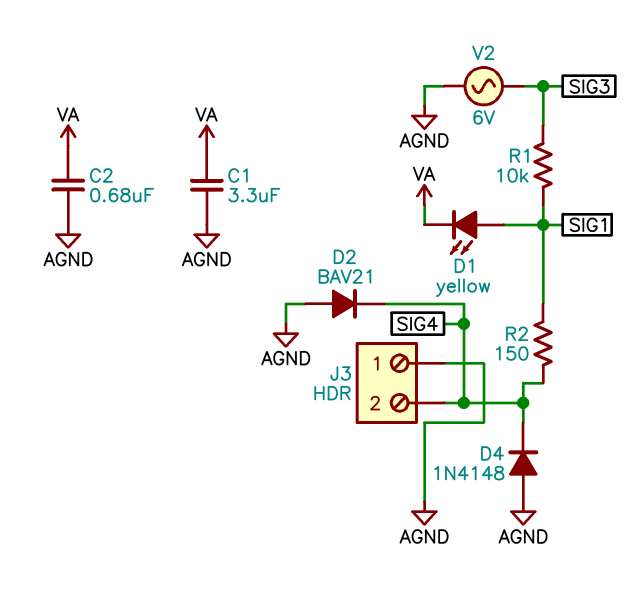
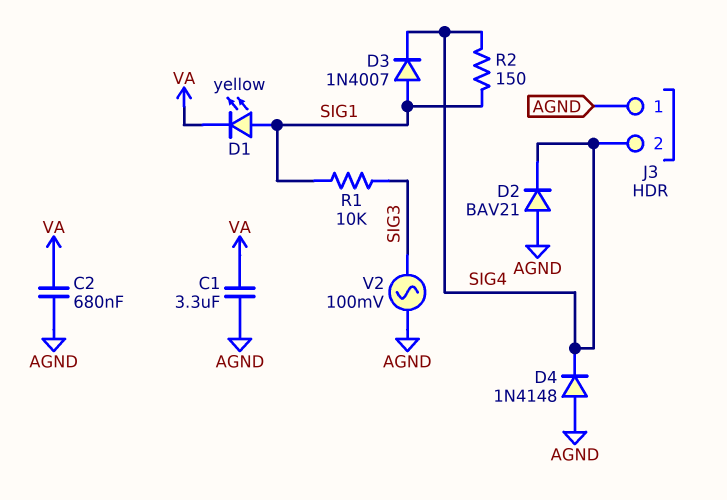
D3: none -> diode 1N4007 (A SIG1, K SIG4)
V2: AC 6V (AGND, SIG3) -> AC 100mV (AGND, SIG3)

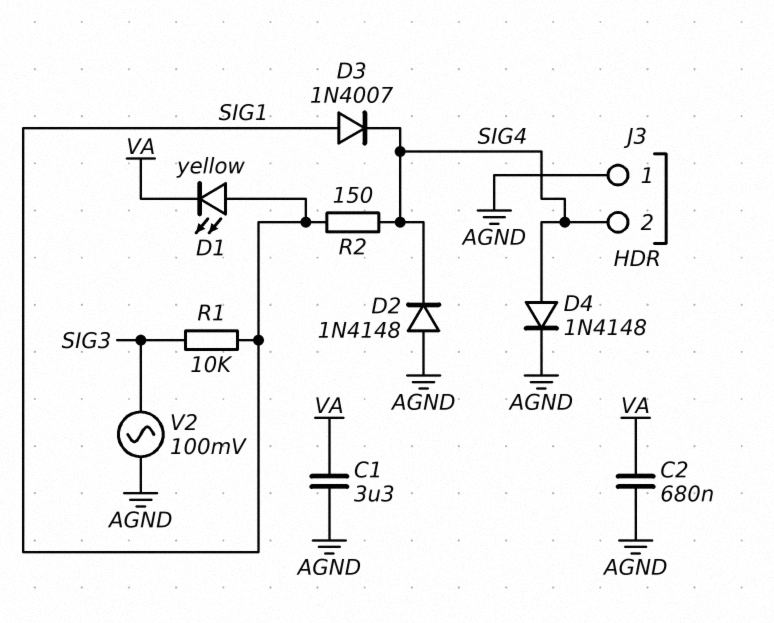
D2: diode BAV21 (A AGND, K SIG4) -> diode 1N4148 (A AGND, K SIG4)
D4: diode 1N4148 (A AGND, K SIG4) -> diode 1N4148 (A SIG4, K AGND)

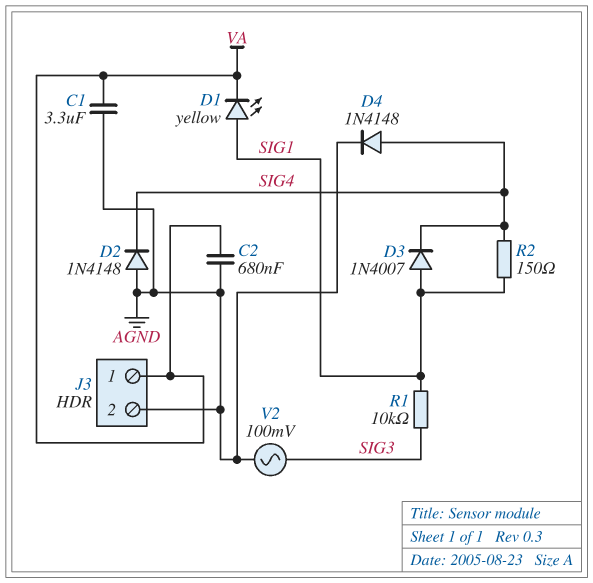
J3 pin 1: AGND -> VA
J3 pin 2: SIG4 -> AGND

